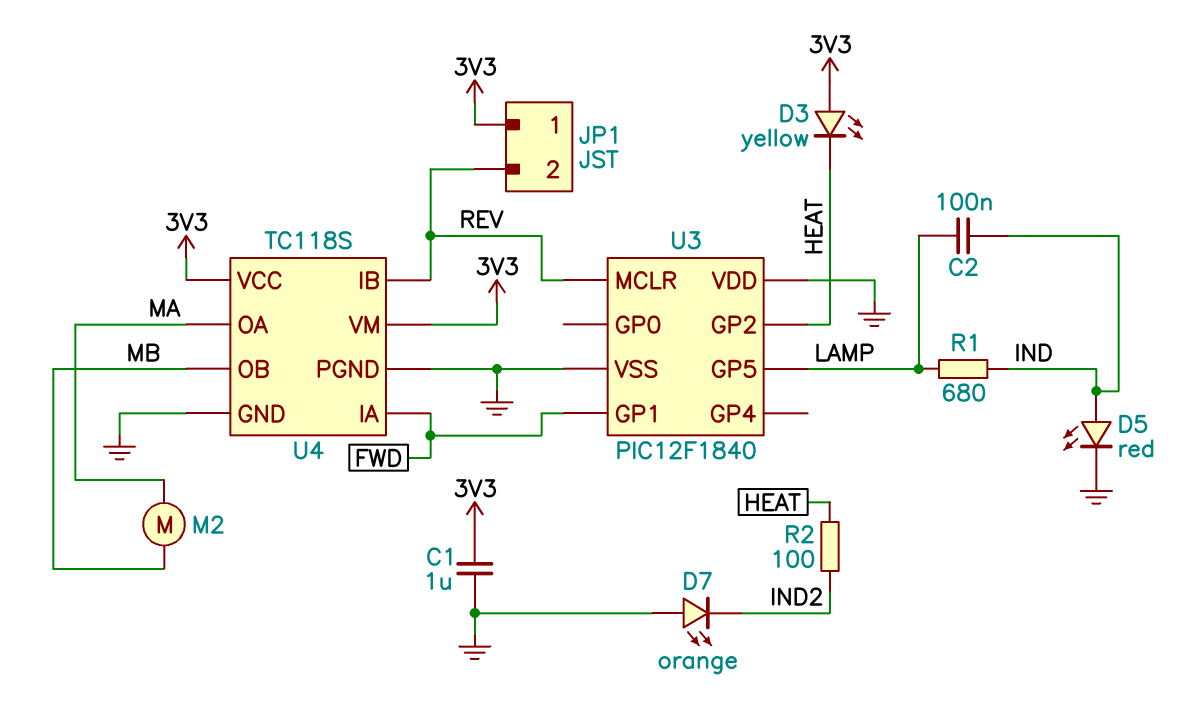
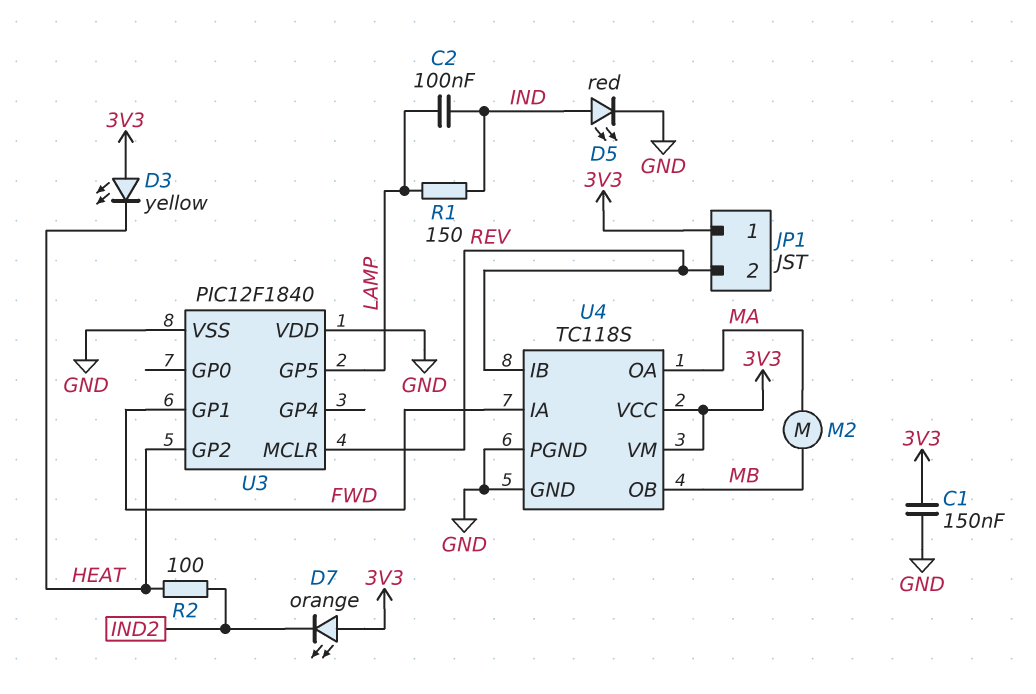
C1: 1uF (3V3, GND) -> 150nF (3V3, GND)
D7: LED orange (A GND, K IND2) -> LED orange (A 3V3, K IND2)
R1: 680 (IND, LAMP) -> 150 (IND, LAMP)

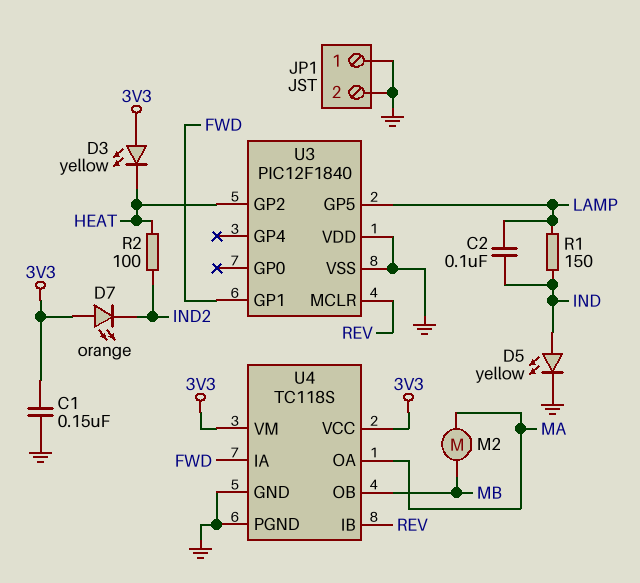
D5: LED red (A IND, K GND) -> LED yellow (A IND, K GND)
JP1 pin 1: 3V3 -> GND
JP1 pin 2: REV -> GND

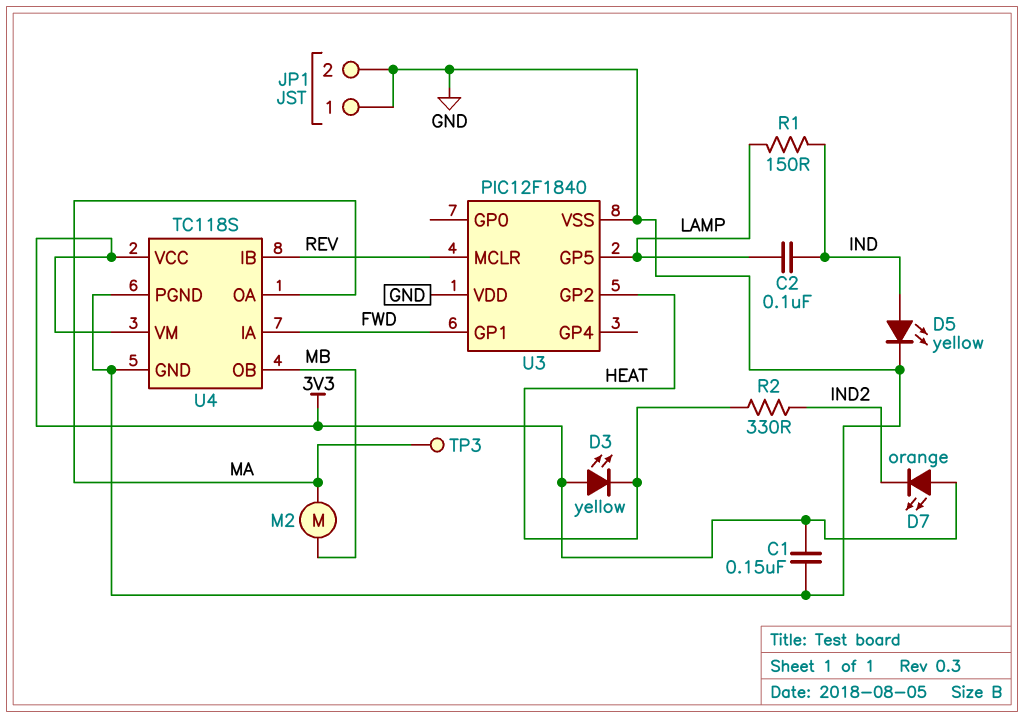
R2: 100 (HEAT, IND2) -> 330 (HEAT, IND2)
TP3: none -> test point (MA)

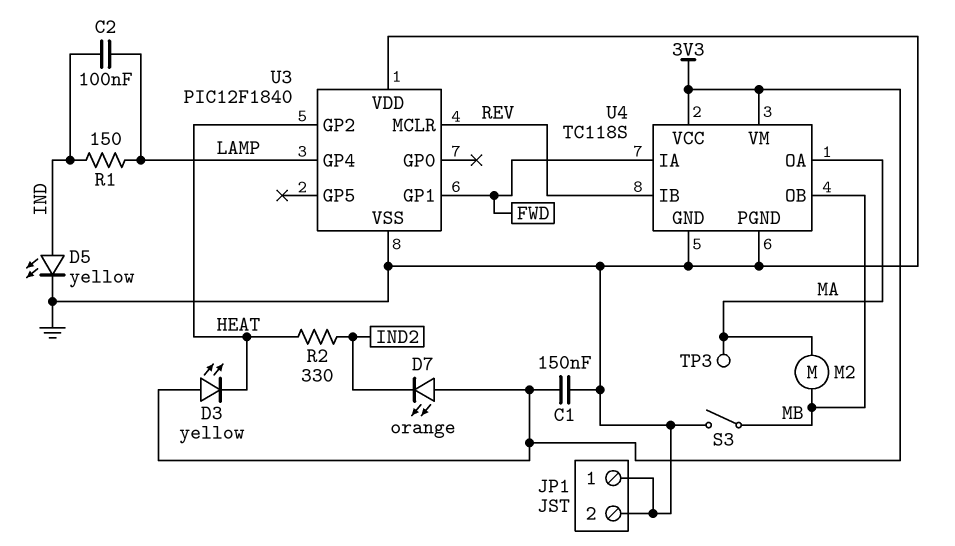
S3: none -> switch (GND, MB)
U3 pin GP4: none -> LAMP
U3 pin GP5: LAMP -> none

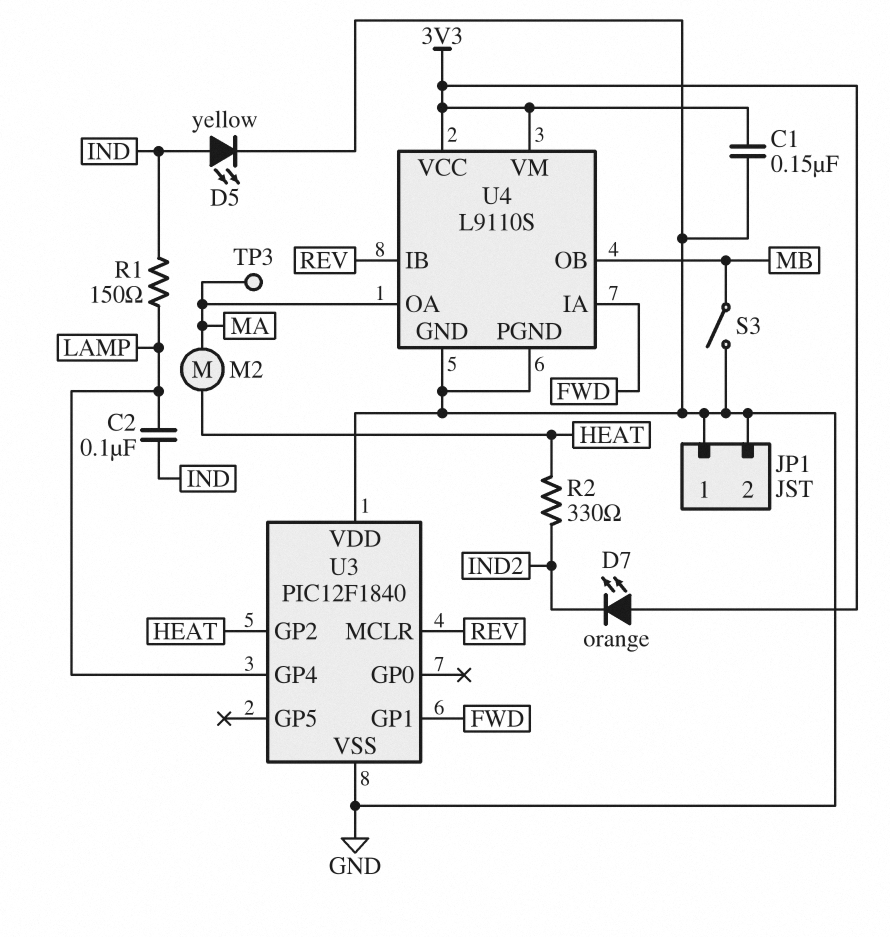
D3: LED yellow (A 3V3, K HEAT) -> none
M2: motor (MA, MB) -> motor (HEAT, MA)
U4: TC118S -> L9110S

